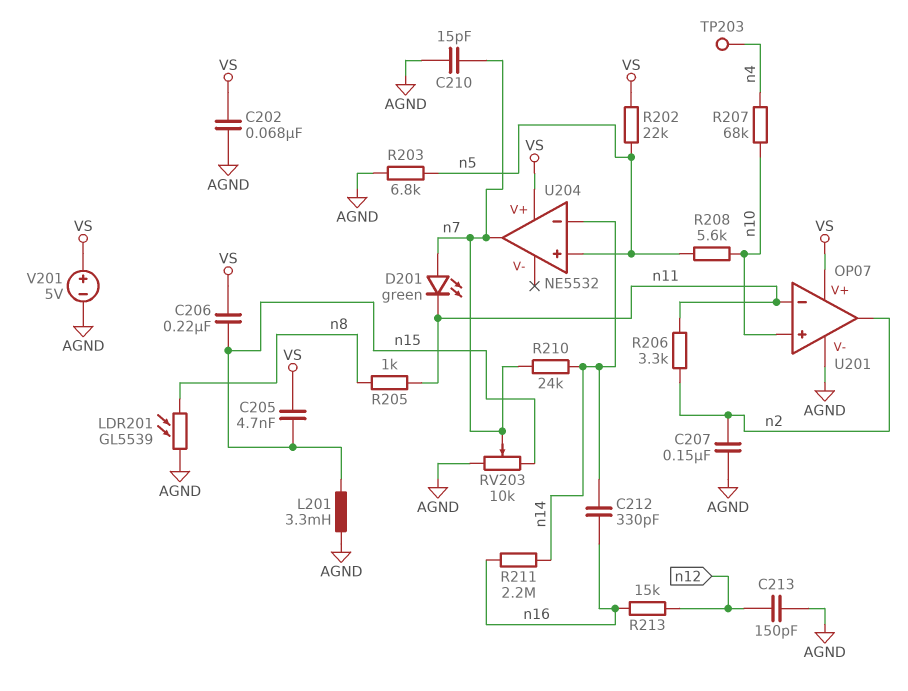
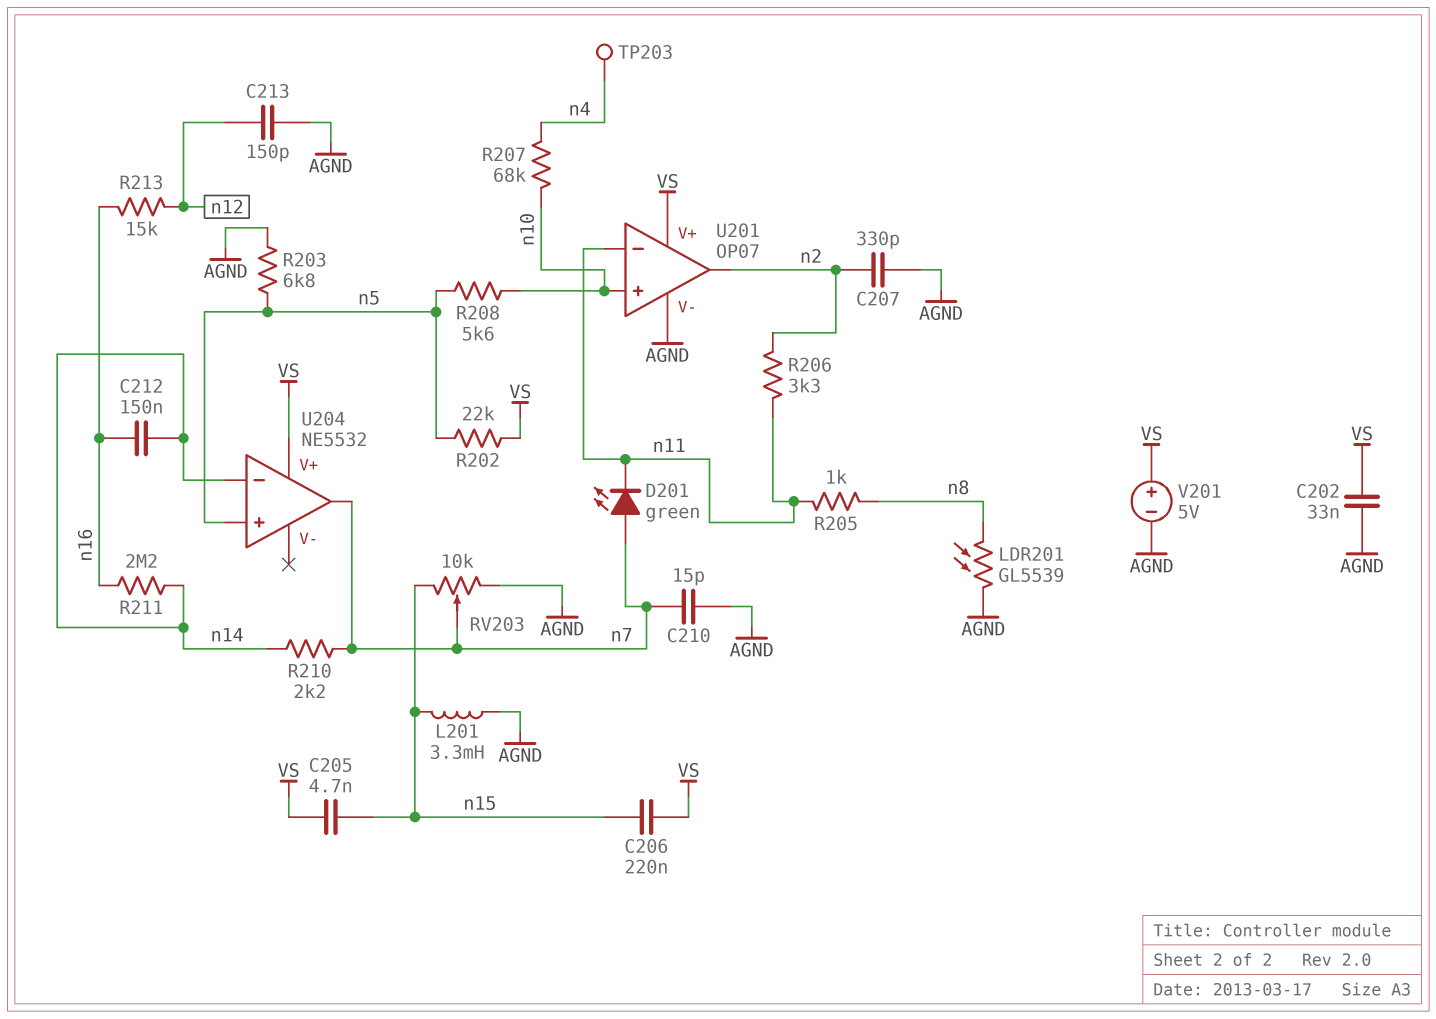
C202: 68nF (AGND, VS) -> 33nF (AGND, VS)
C207: 150nF (AGND, n2) -> 330pF (AGND, n2)
C212: 330pF (n14, n16) -> 150nF (n14, n16)
R210: 24k (n7, n14) -> 2.2k (n7, n14)

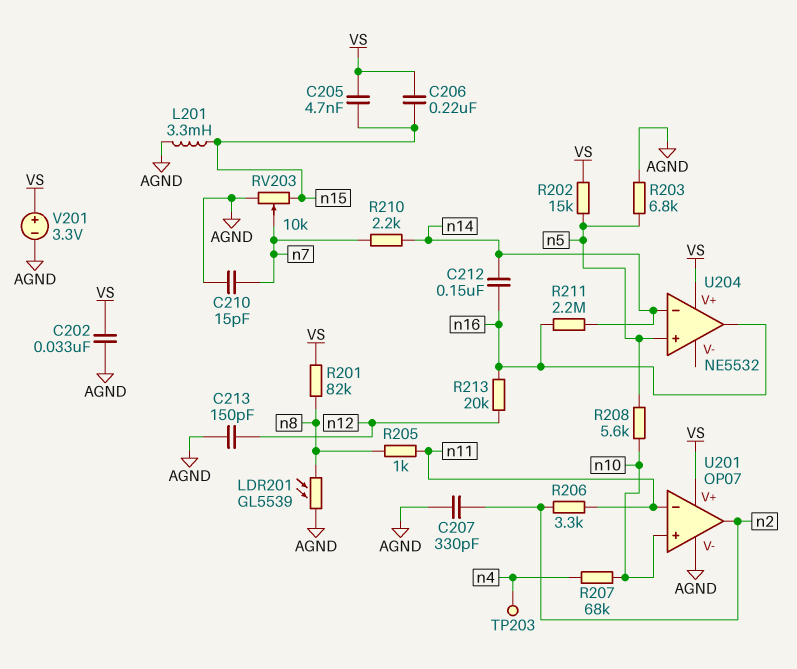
D201: LED green (A n7, K n11) -> none
R201: none -> 82k (VS, n8)
R202: 22k (VS, n5) -> 15k (VS, n5)
R213: 15k (n12, n16) -> 20k (n12, n16)
U204 pin out: n7 -> n16
V201: 5V (plus VS, minus AGND) -> 3.3V (plus VS, minus AGND)

